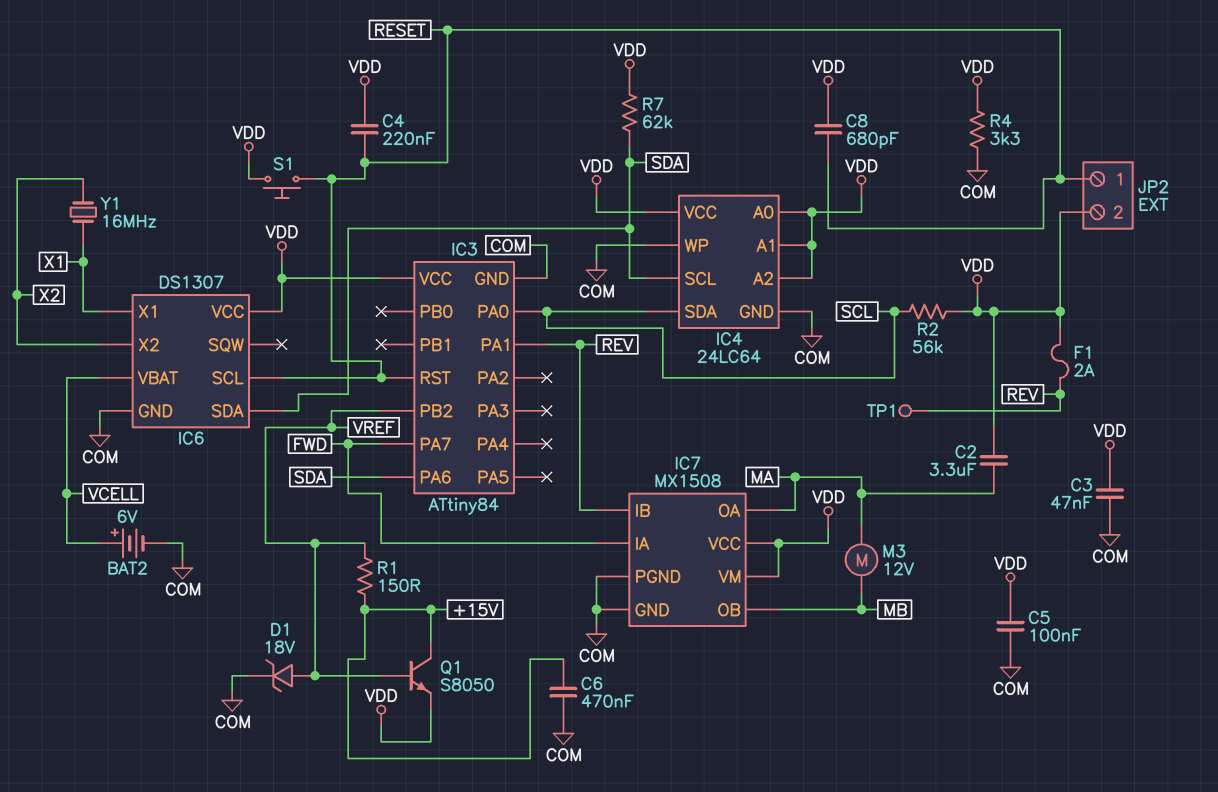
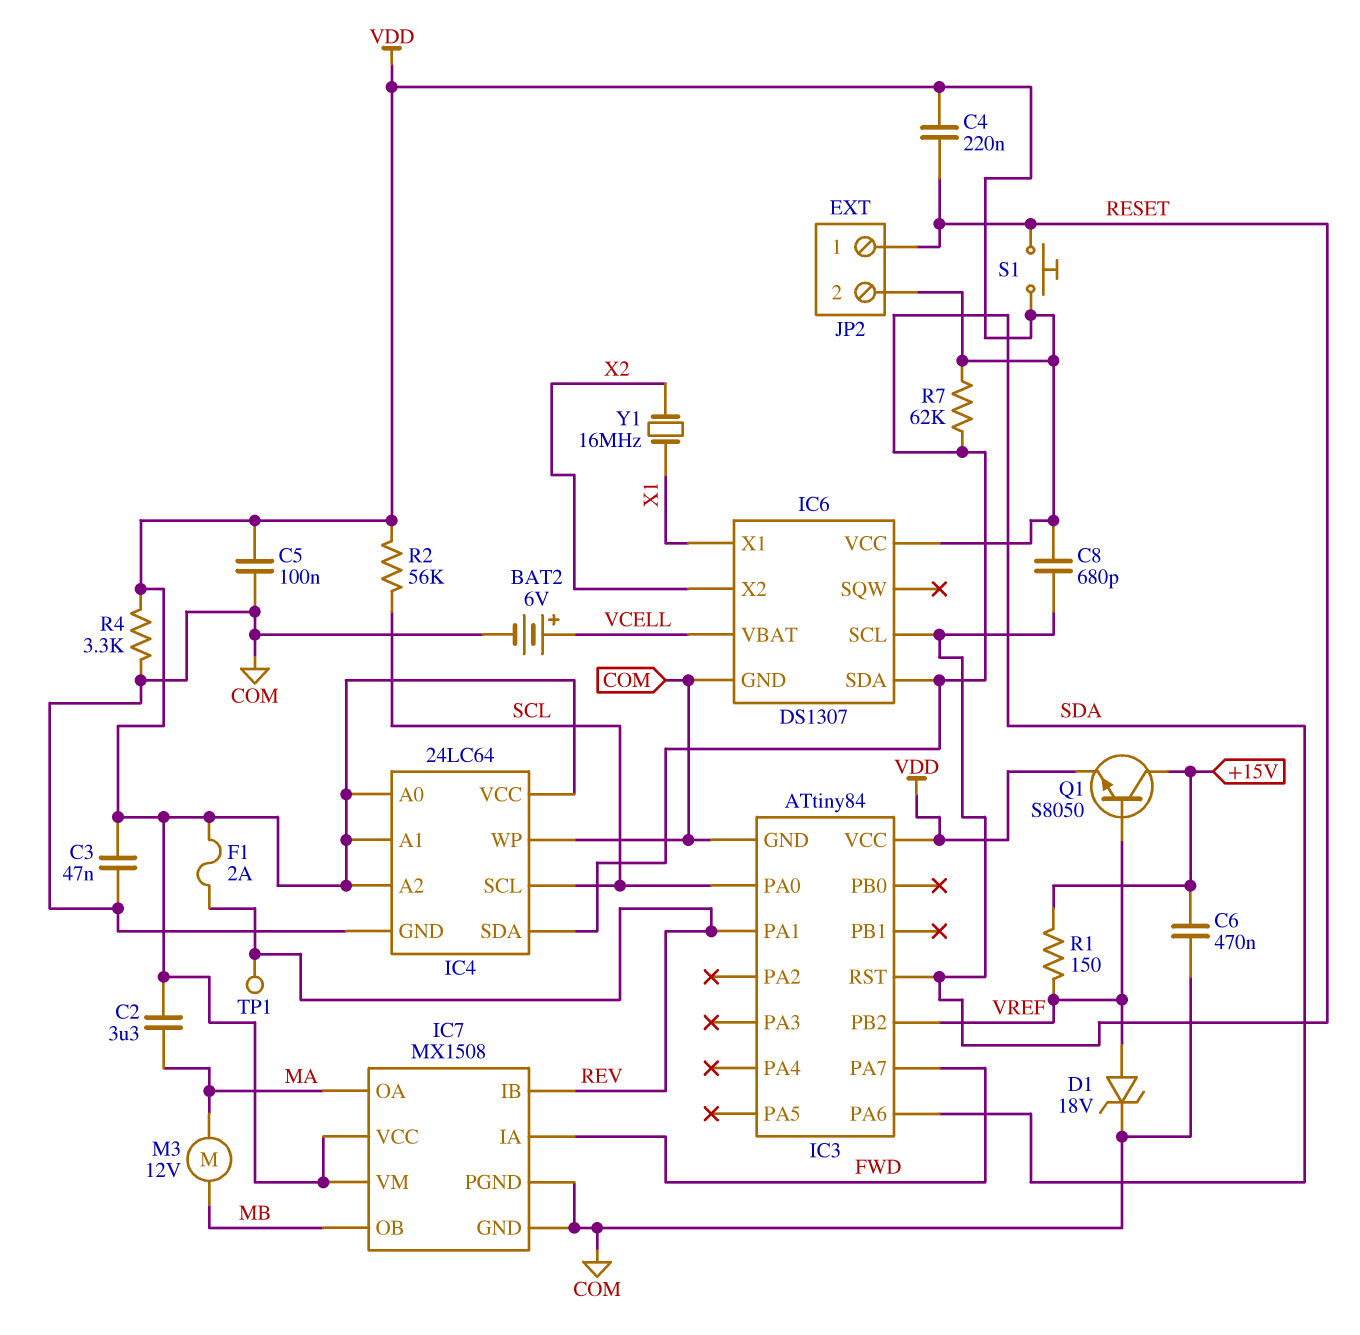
IC4 pin SCL: SDA -> SCL
IC4 pin SDA: SCL -> SDA

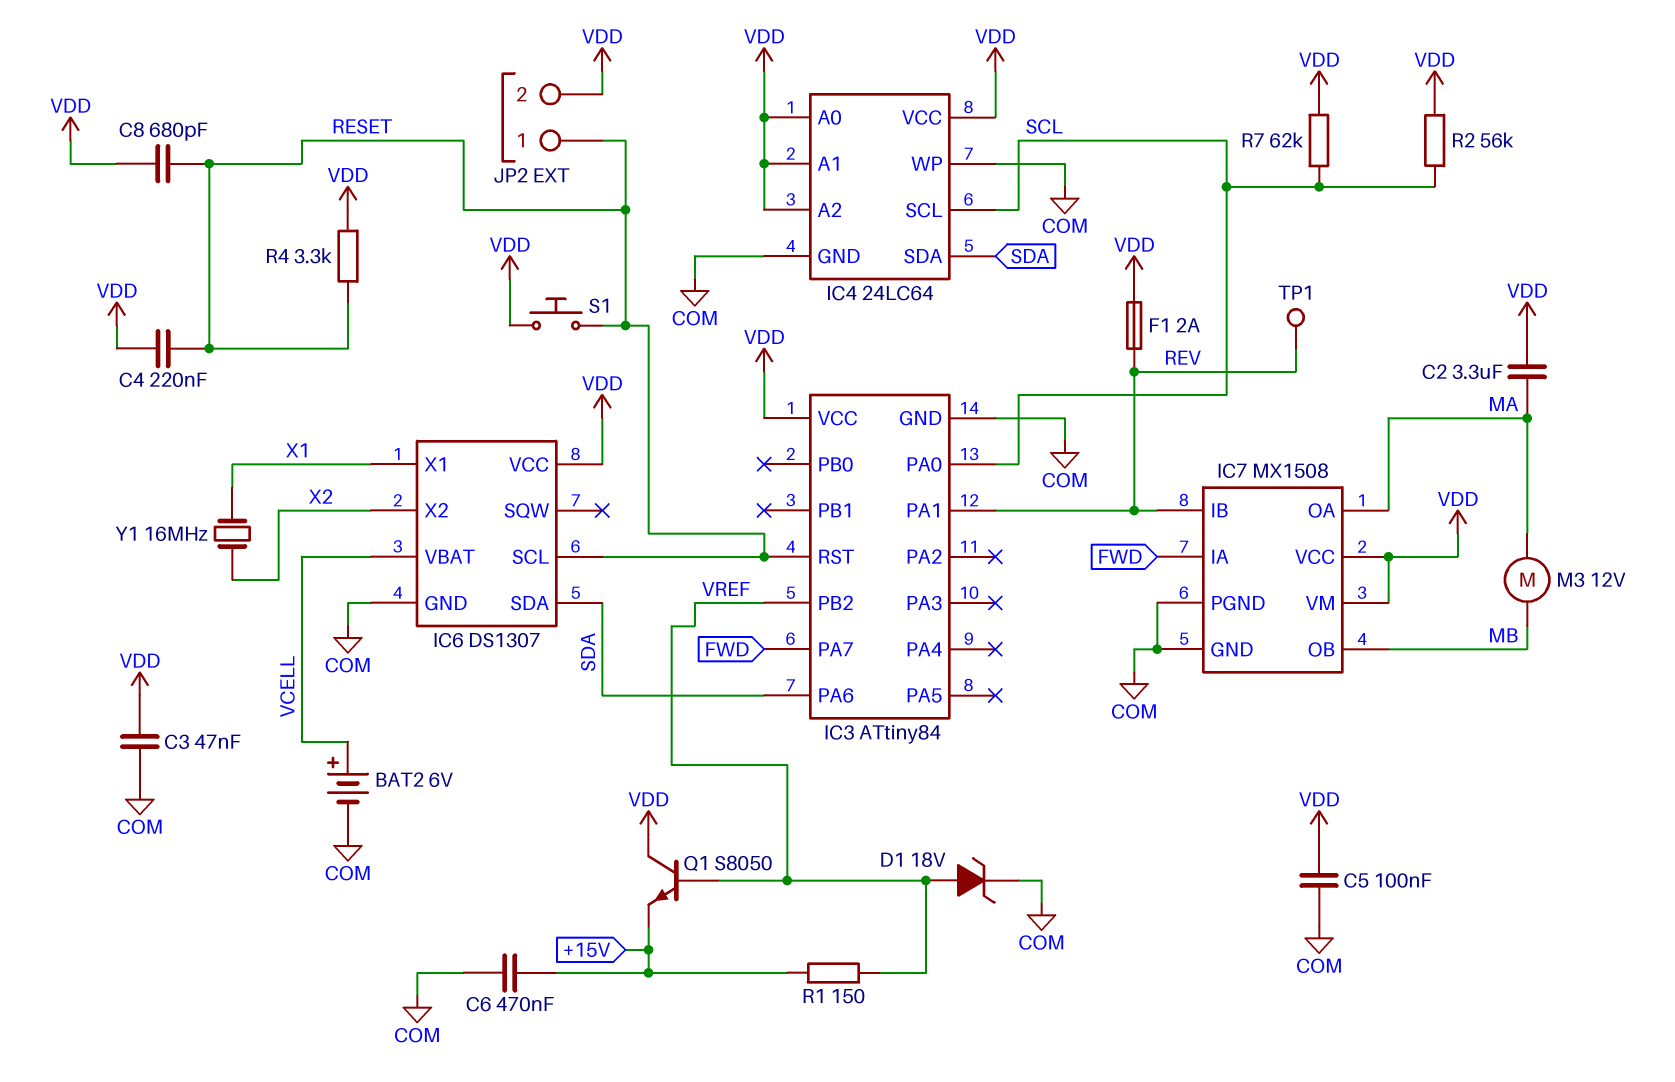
Q1: NPN S8050 (B VREF, C +15V, E VDD) -> NPN S8050 (B VREF, C VDD, E +15V)
R4: 3.3k (COM, VDD) -> 3.3k (RESET, VDD)
R7: 62k (SDA, VDD) -> 62k (SCL, VDD)

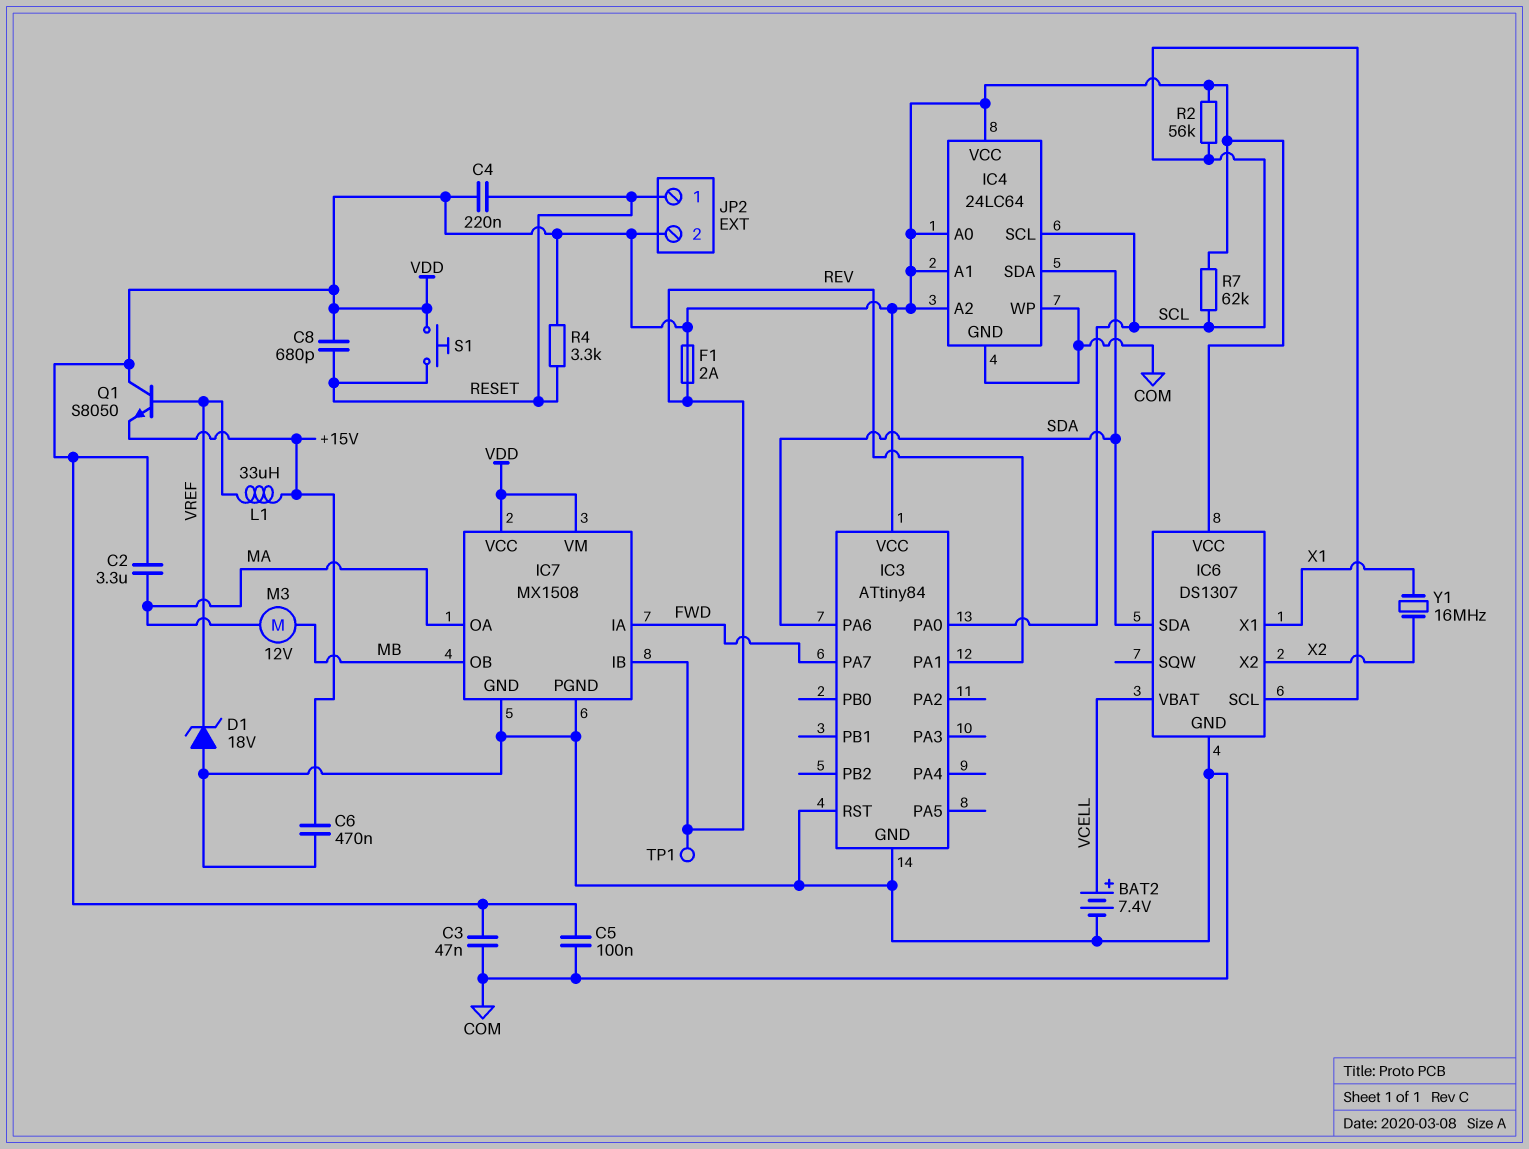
BAT2: 6V (plus VCELL, minus COM) -> 7.4V (plus VCELL, minus COM)
D1: zener 18V (A VREF, K COM) -> zener 18V (A COM, K VREF)
IC3 pin PB2: VREF -> none
IC3 pin RST: RESET -> COM
IC6 pin SCL: RESET -> SCL
L1: none -> 33uH (+15V, VREF)
R1: 150 (+15V, VREF) -> none

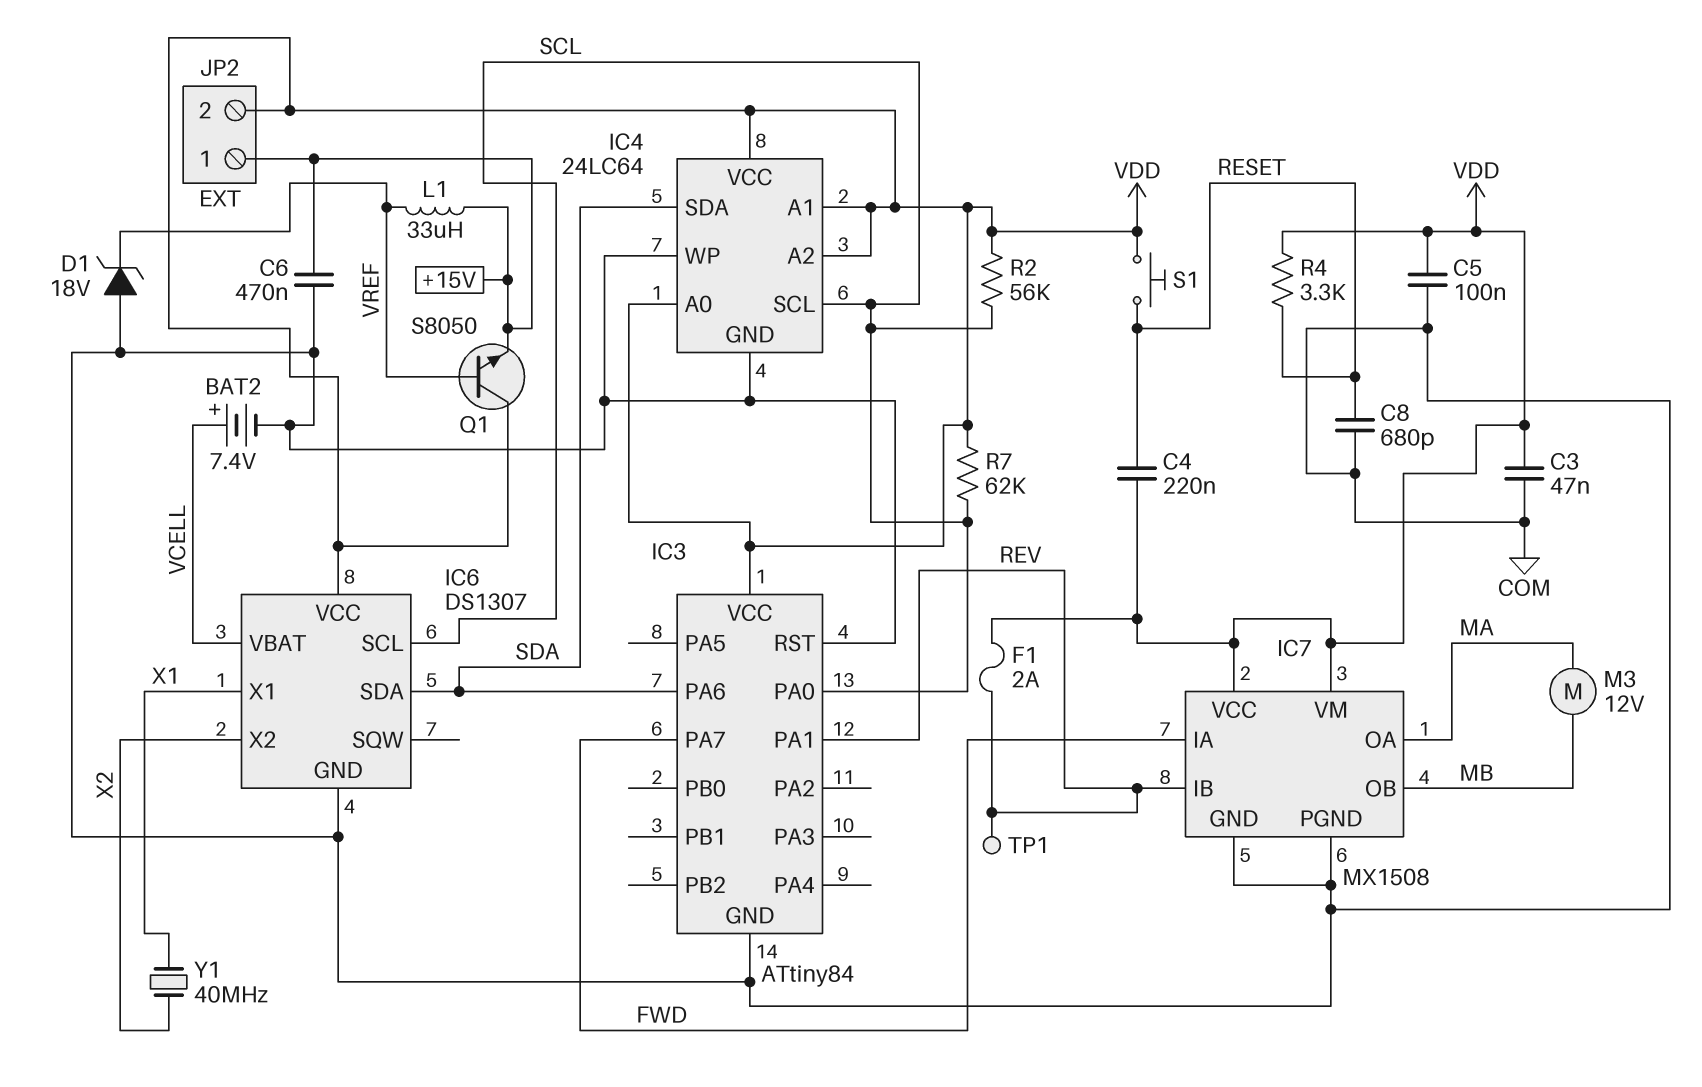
C2: 3.3uF (MA, VDD) -> none
C8: 680pF (RESET, VDD) -> 680pF (COM, RESET)
JP2 pin 1: RESET -> +15V
Y1: 16MHz (X1, X2) -> 40MHz (X1, X2)

